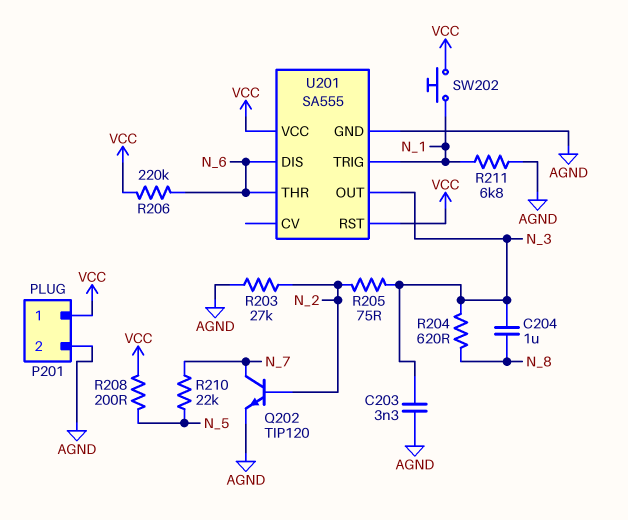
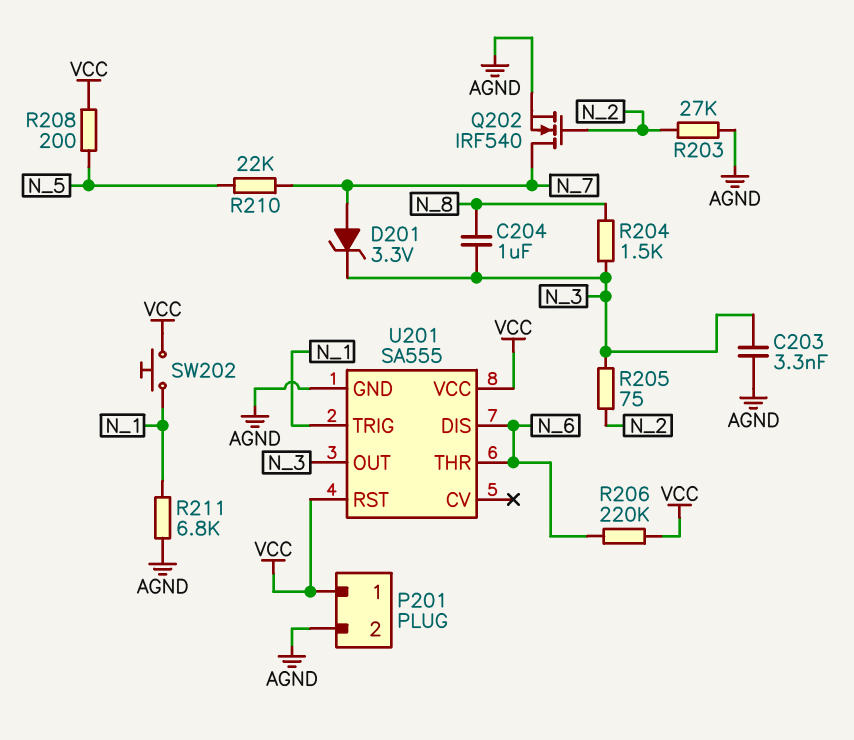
D201: none -> zener 3.3V (A N_7, K N_3)
Q202: NPN TIP120 (B N_2, C N_7, E AGND) -> NMOS IRF540 (G N_2, D N_7, S AGND)
R204: 620 (N_3, N_8) -> 1.5k (N_3, N_8)

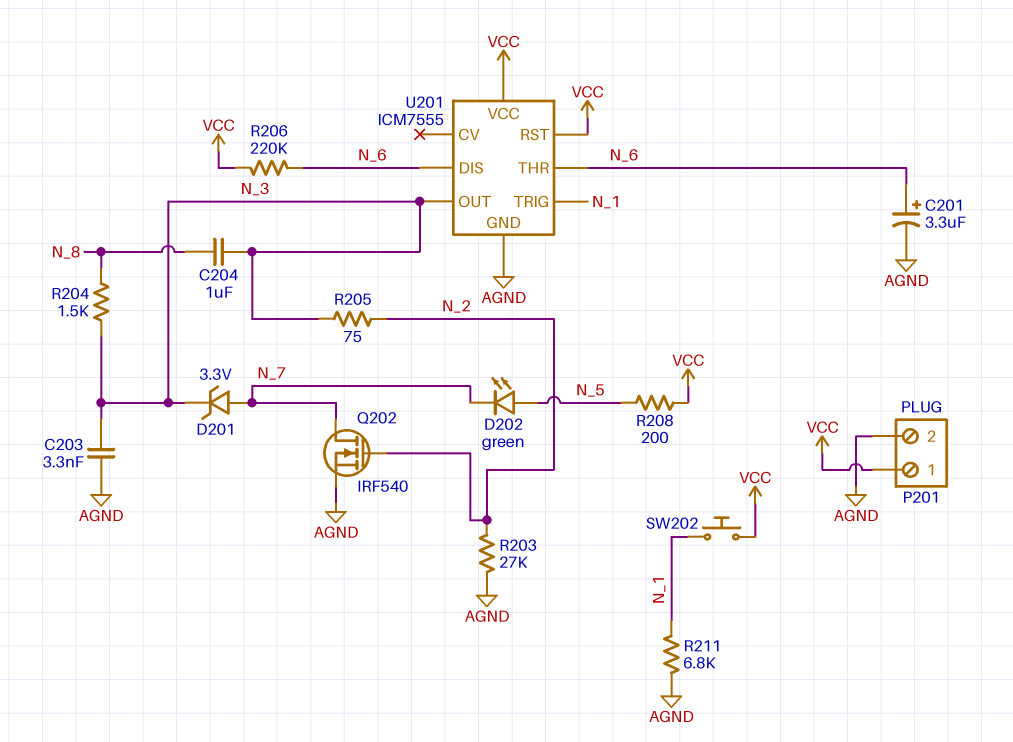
C201: none -> 3.3uF (plus N_6, minus AGND)
D202: none -> LED green (A N_5, K N_7)
R210: 22k (N_5, N_7) -> none
U201: SA555 -> ICM7555

